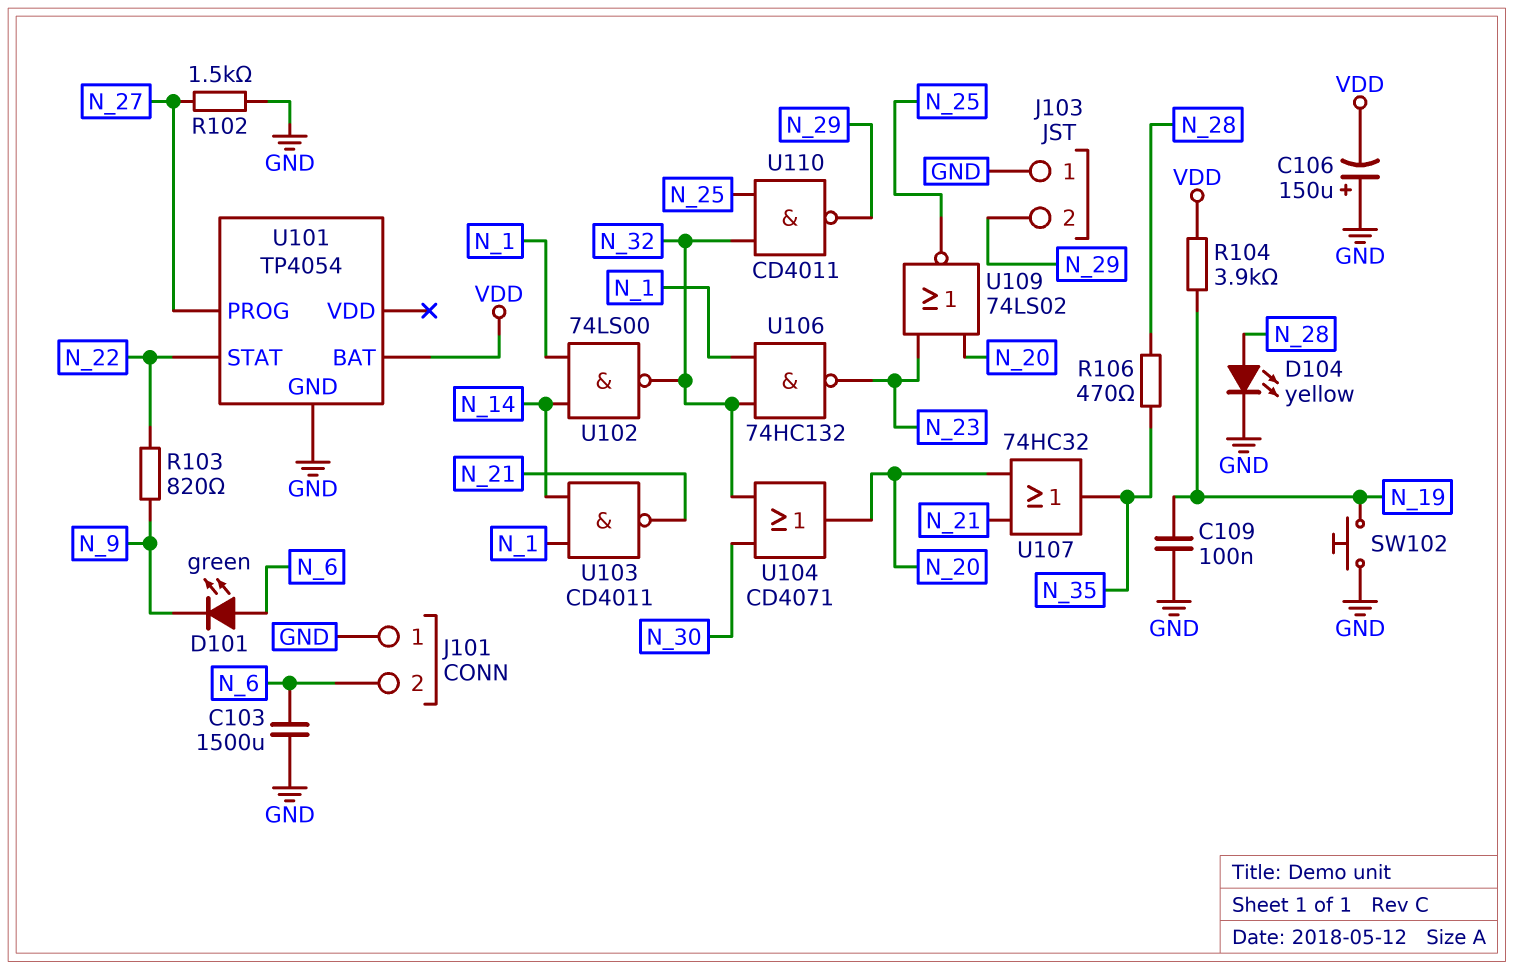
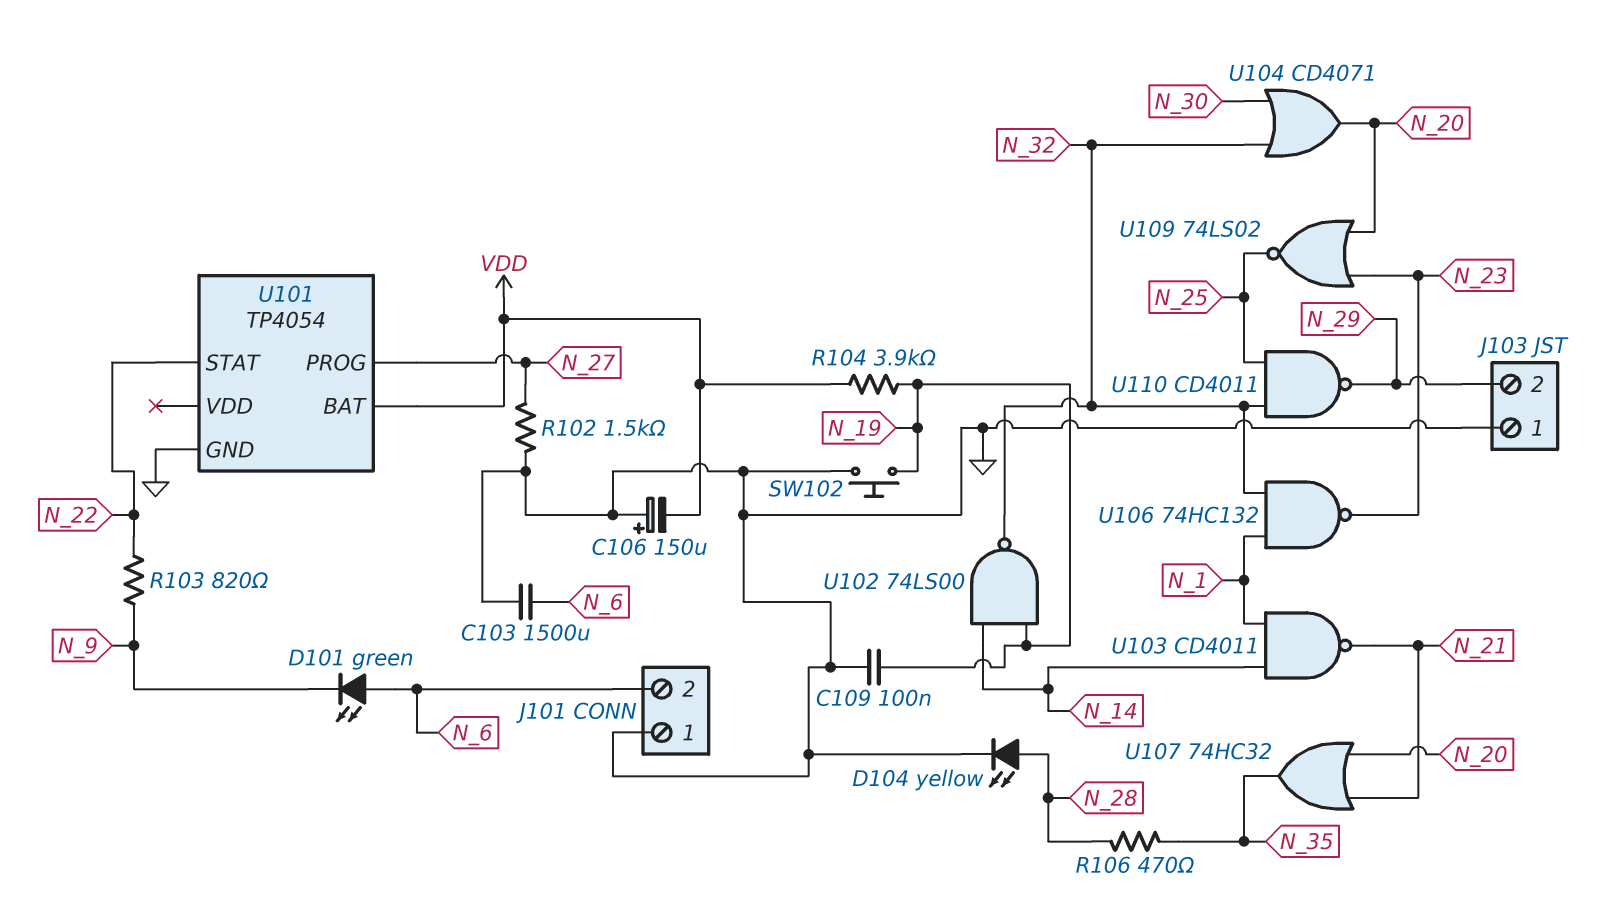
U102: NAND 74LS00 (in N_1, in N_14, out N_32) -> NAND 74LS00 (in N_14, in N_19, out N_32)

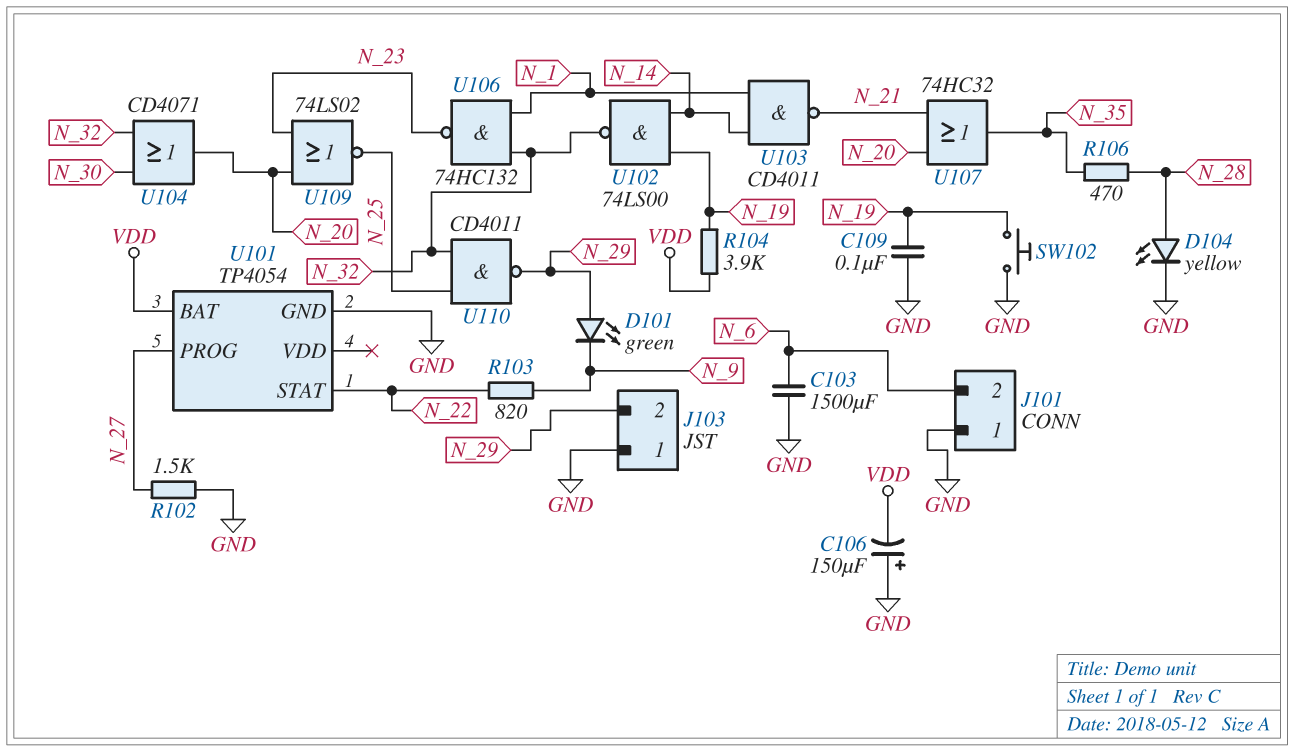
D101: LED green (A N_6, K N_9) -> LED green (A N_29, K N_9)

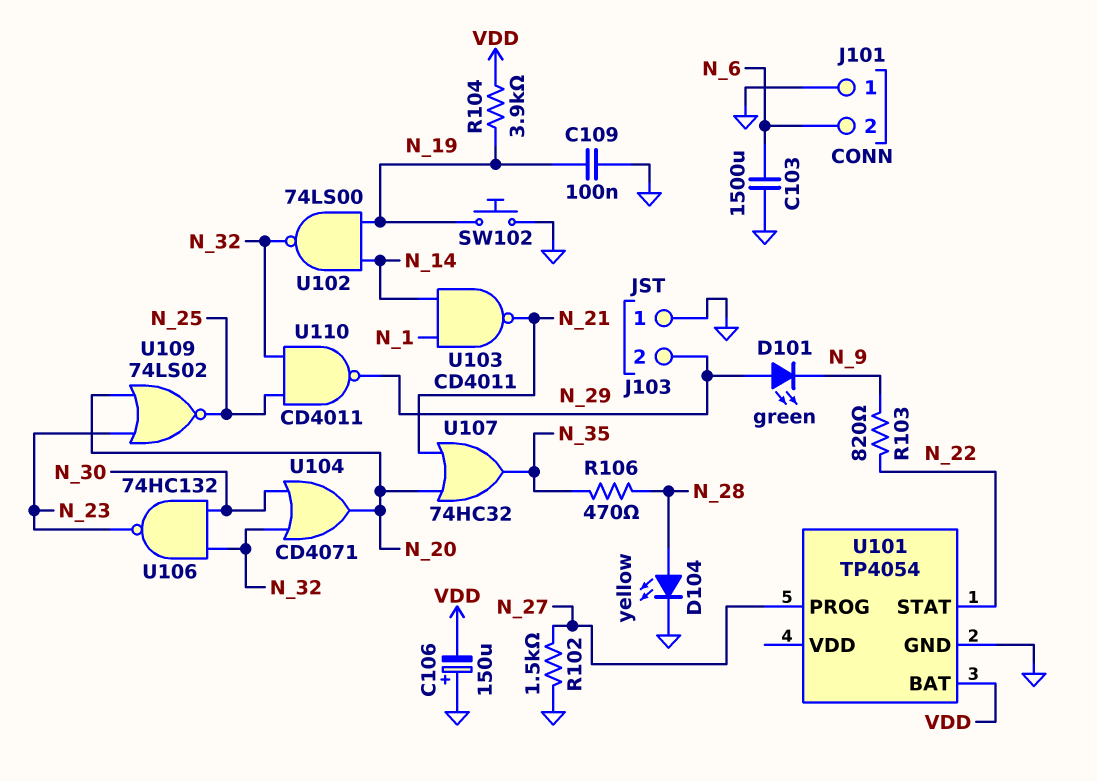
U106: NAND 74HC132 (in N_1, in N_32, out N_23) -> NAND 74HC132 (in N_30, in N_32, out N_23)

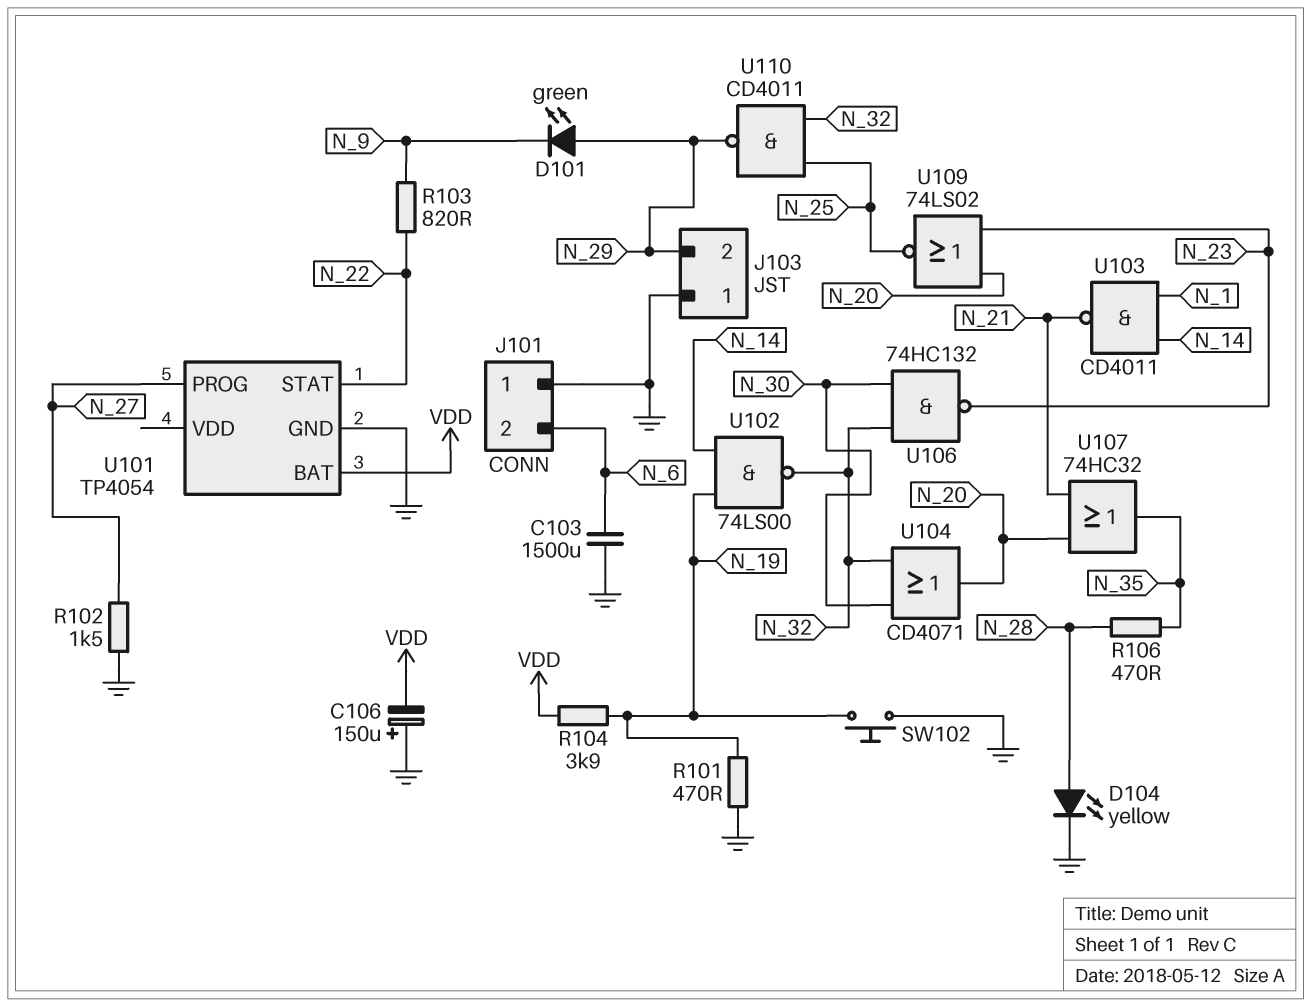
C109: 100nF (GND, N_19) -> none
R101: none -> 470 (GND, N_19)

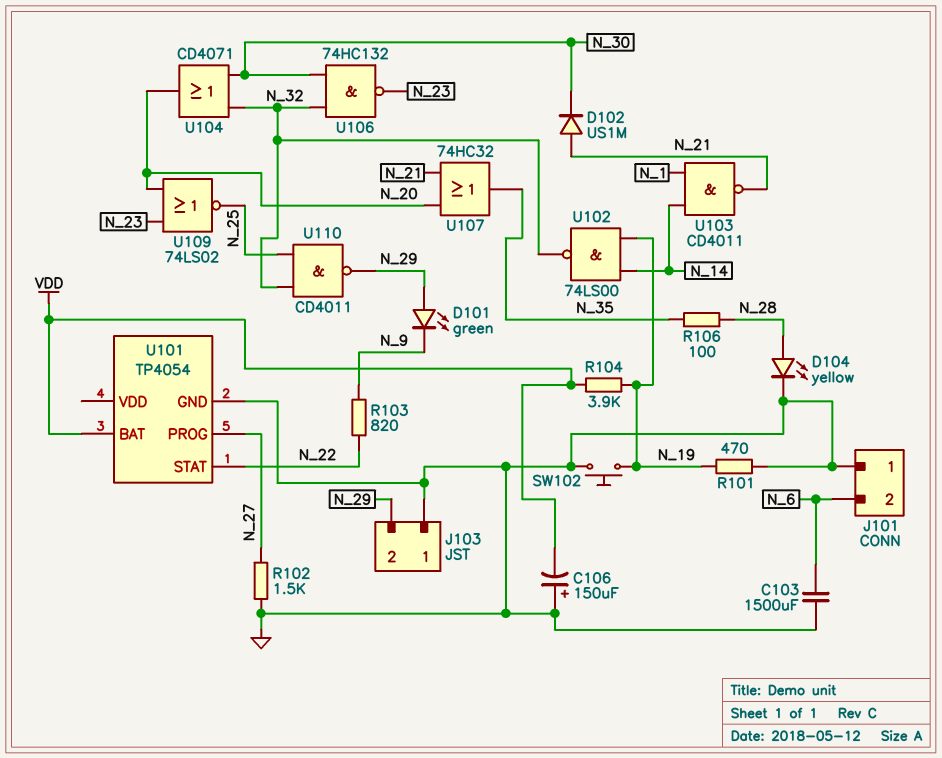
D102: none -> diode US1M (A N_21, K N_30)
R106: 470 (N_28, N_35) -> 100 (N_28, N_35)

